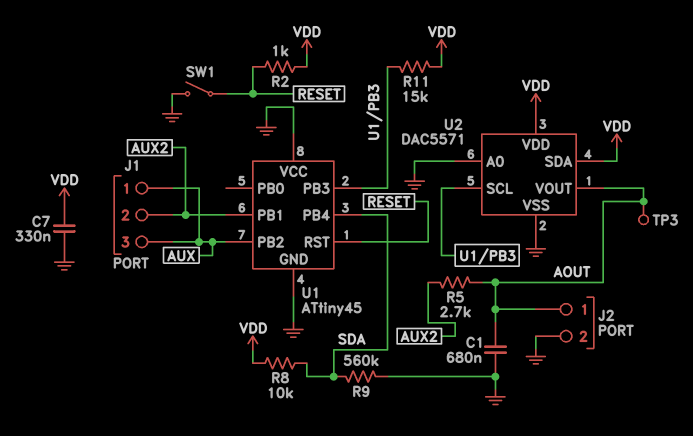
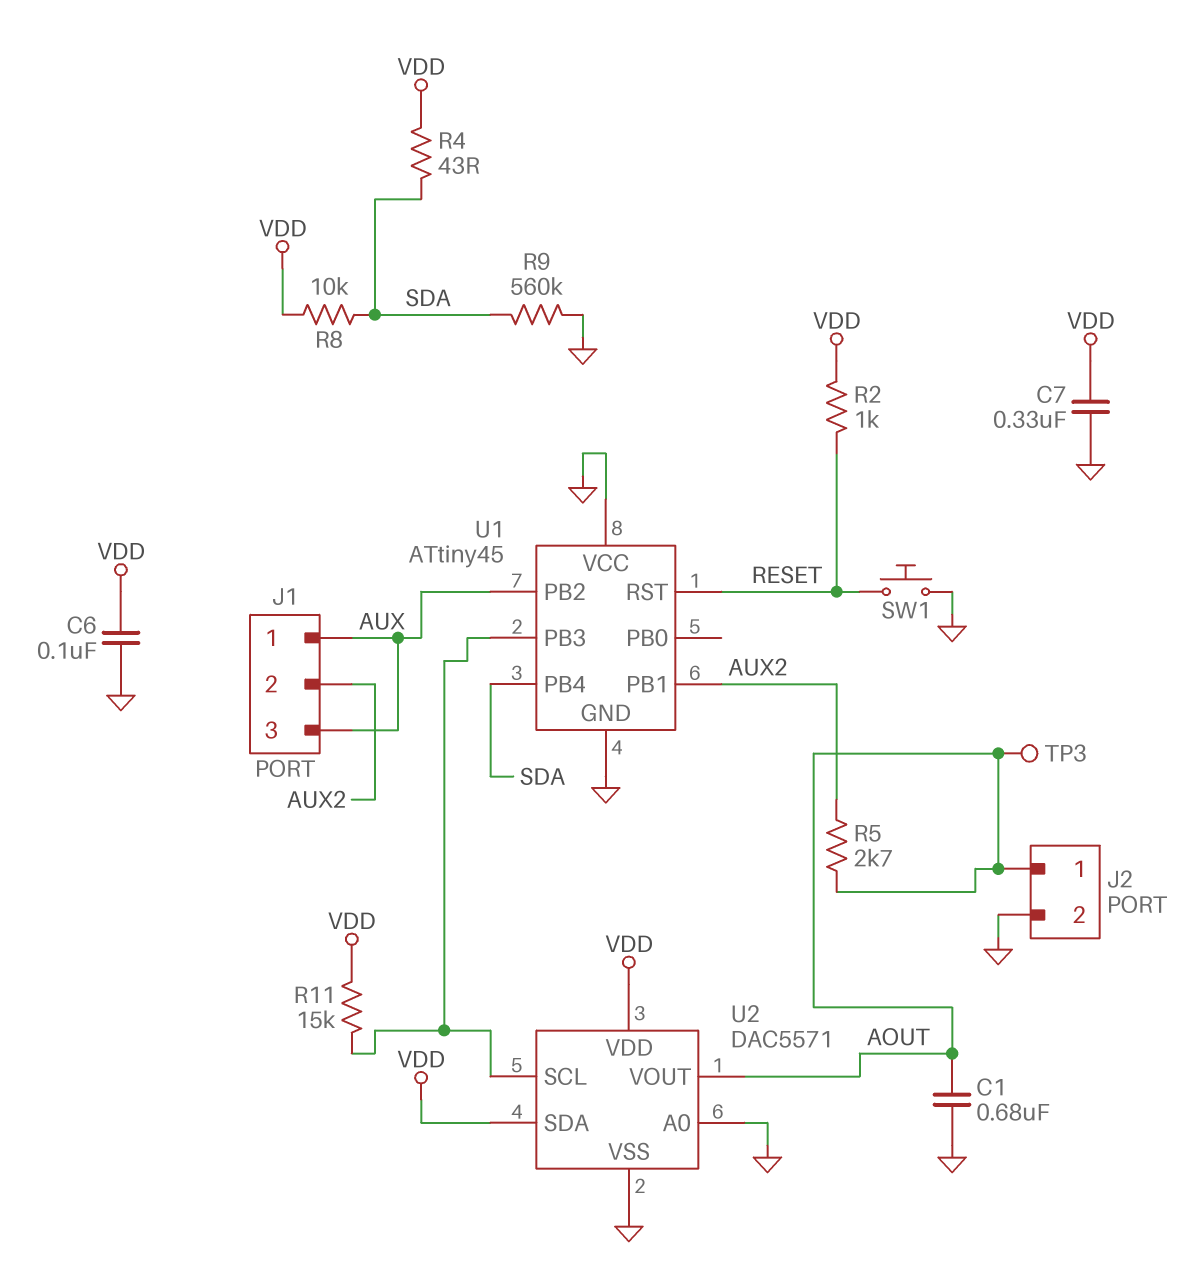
C6: none -> 100nF (GND, VDD)
R4: none -> 43 (SDA, VDD)
SW1: switch (GND, RESET) -> button (GND, RESET)

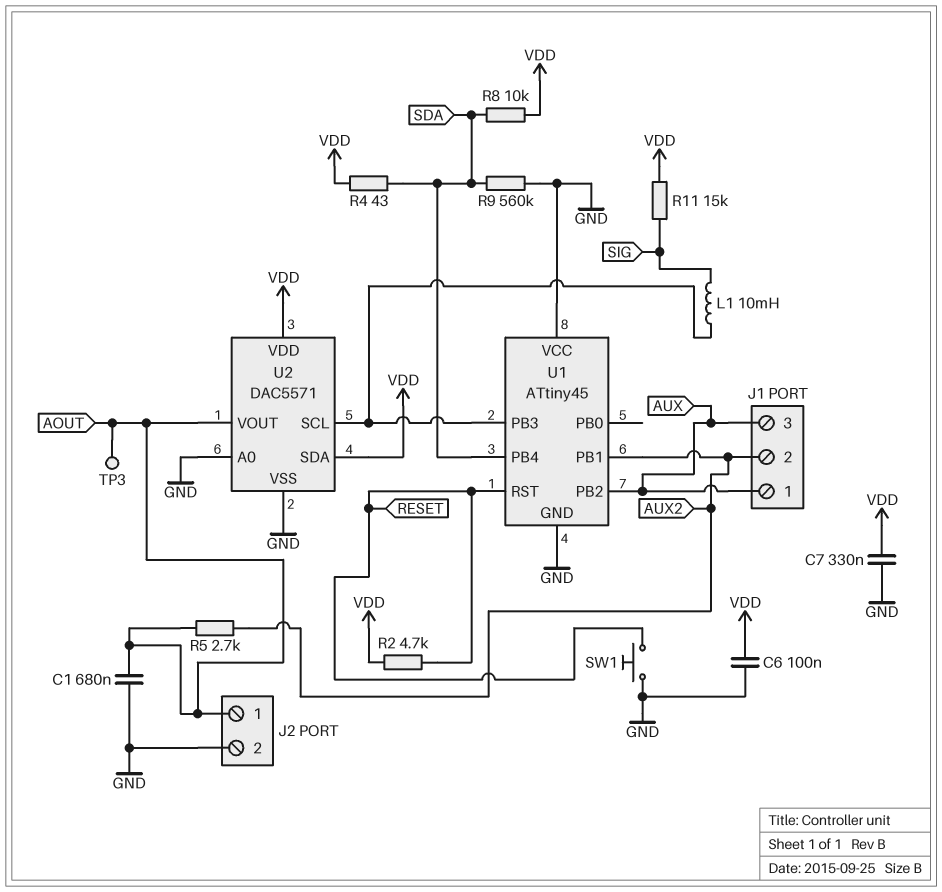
L1: none -> 10mH (SIG, U1/PB3)
R2: 1k (RESET, VDD) -> 4.7k (RESET, VDD)
R11: 15k (U1/PB3, VDD) -> 15k (SIG, VDD)

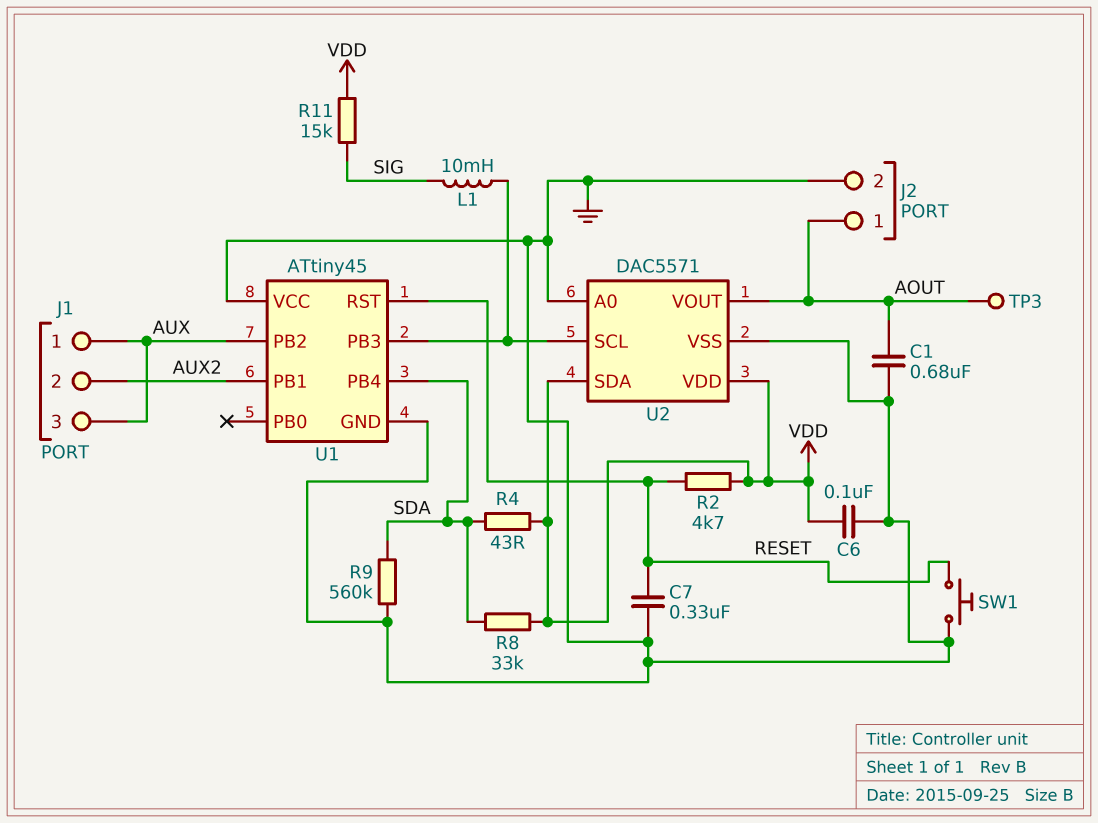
C7: 330nF (GND, VDD) -> 330nF (GND, RESET)
R5: 2.7k (AOUT, AUX2) -> none
R8: 10k (SDA, VDD) -> 33k (SDA, VDD)

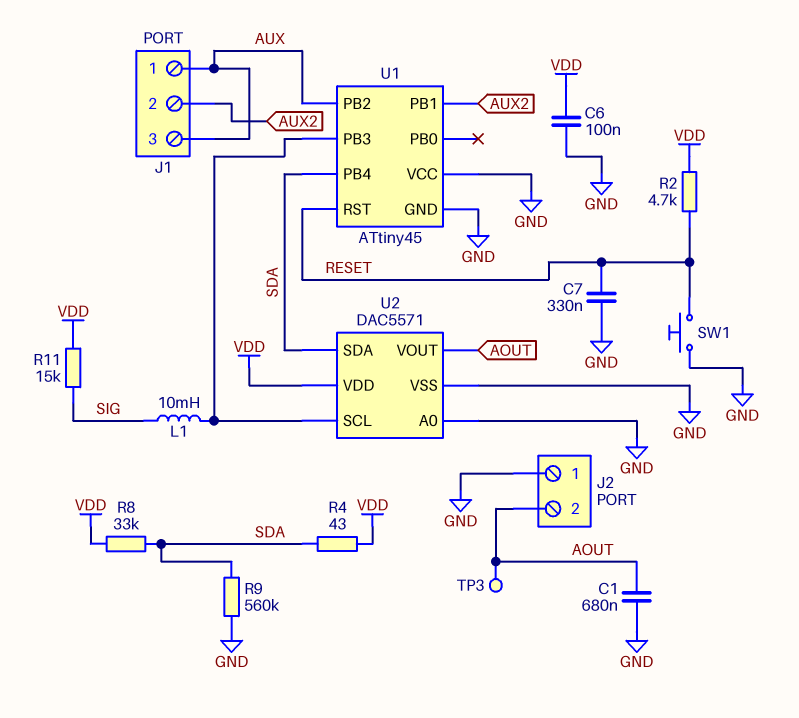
J2 pin 1: AOUT -> GND
J2 pin 2: GND -> AOUT
U2 pin SDA: VDD -> SDA

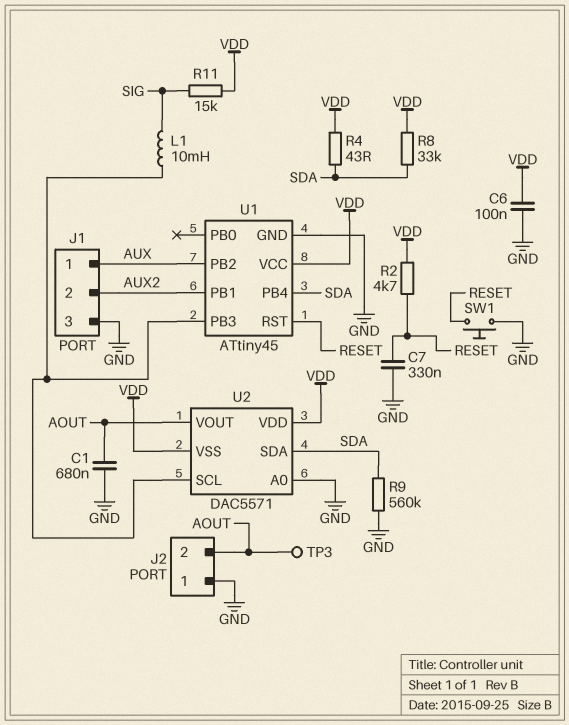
J1 pin 3: AUX -> GND
U1 pin VCC: GND -> VDD
U2 pin VSS: GND -> VDD

